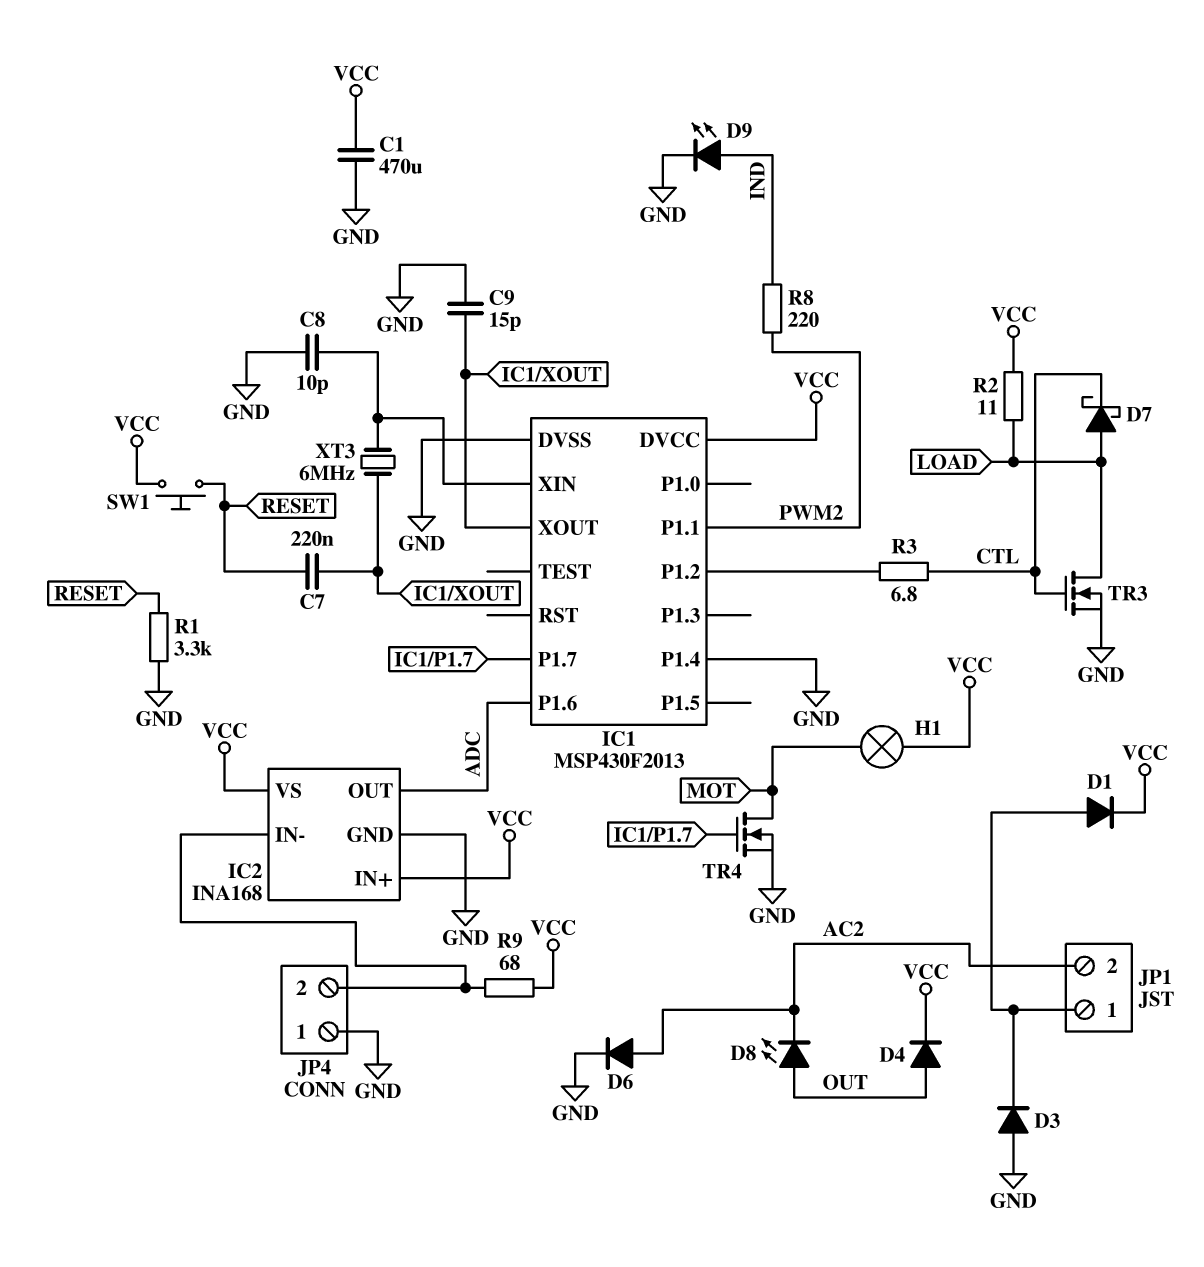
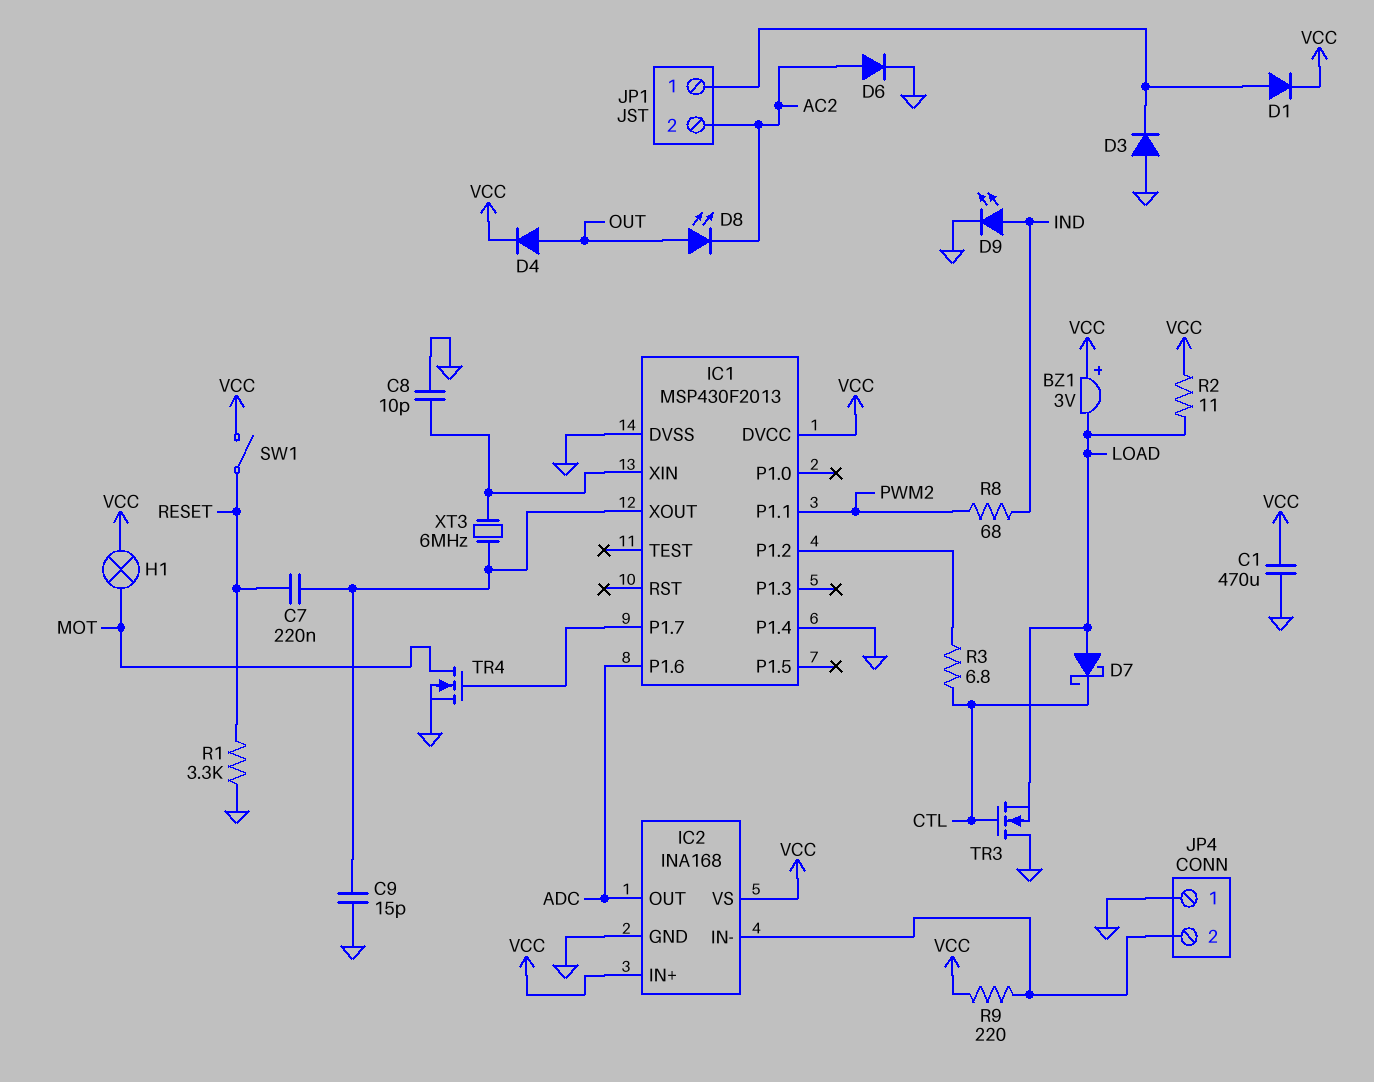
BZ1: none -> buzzer 3V (plus VCC, minus LOAD)
R8: 220 (IND, PWM2) -> 68 (IND, PWM2)
R9: 68 (IC2/IN-, VCC) -> 220 (IC2/IN-, VCC)
SW1: button (RESET, VCC) -> switch (RESET, VCC)
TR3: NMOS (G CTL, D LOAD, S GND) -> NMOS (G CTL, D GND, S LOAD)

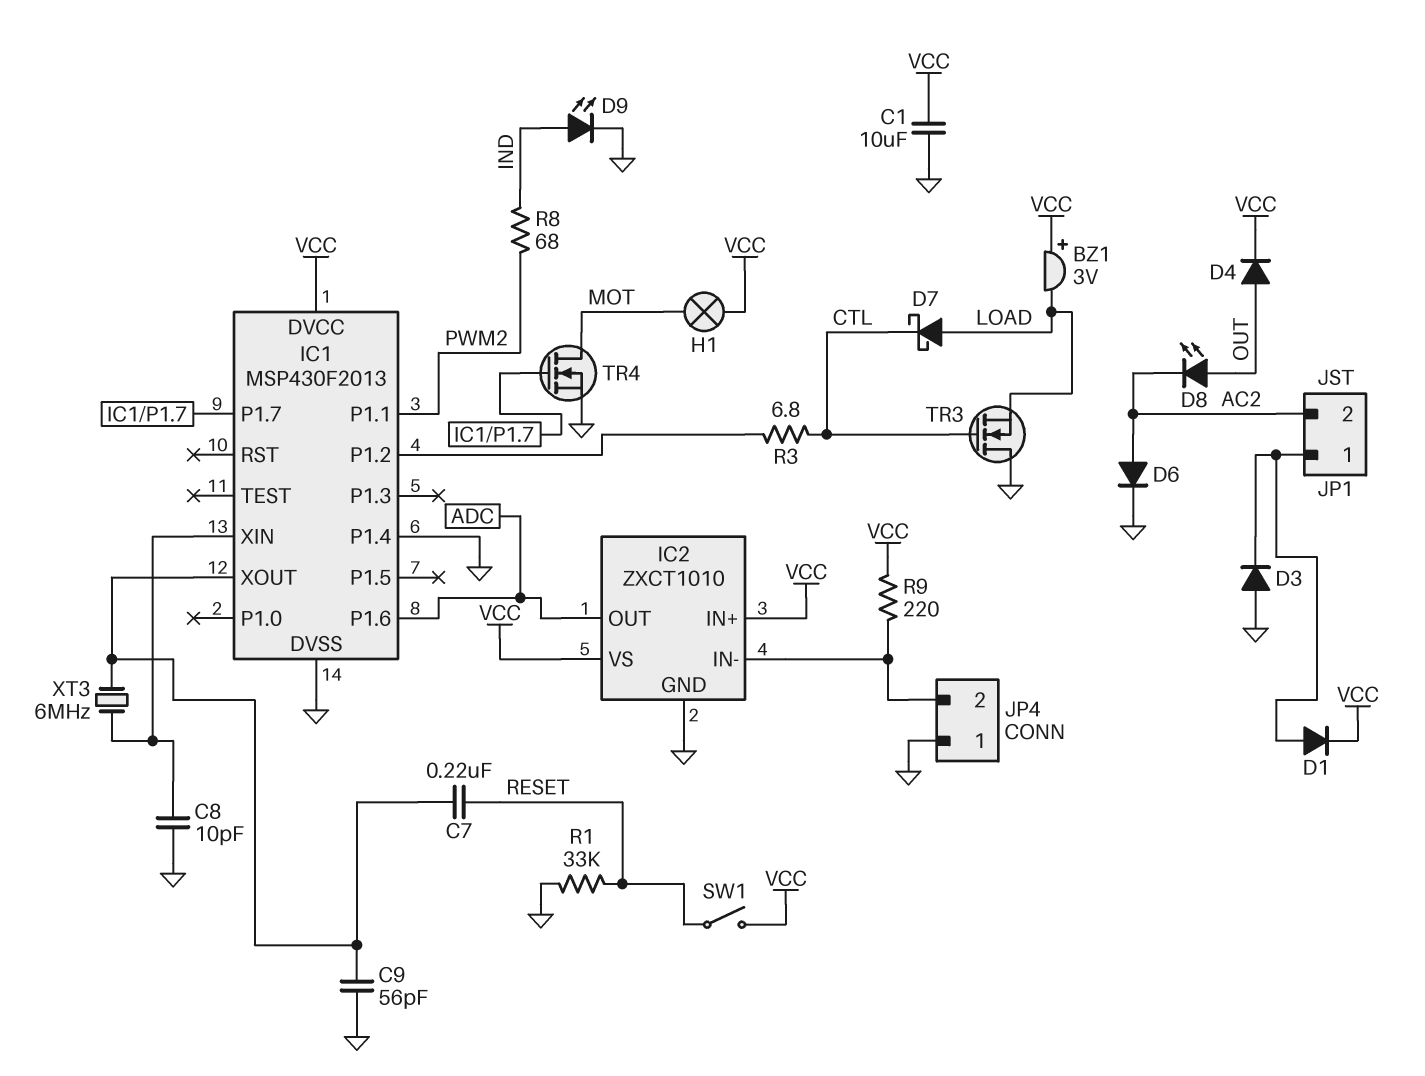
C1: 470uF (GND, VCC) -> 10uF (GND, VCC)
C9: 15pF (GND, IC1/XOUT) -> 56pF (GND, IC1/XOUT)
IC2: INA168 -> ZXCT1010
R1: 3.3k (GND, RESET) -> 33k (GND, RESET)
R2: 11 (LOAD, VCC) -> none

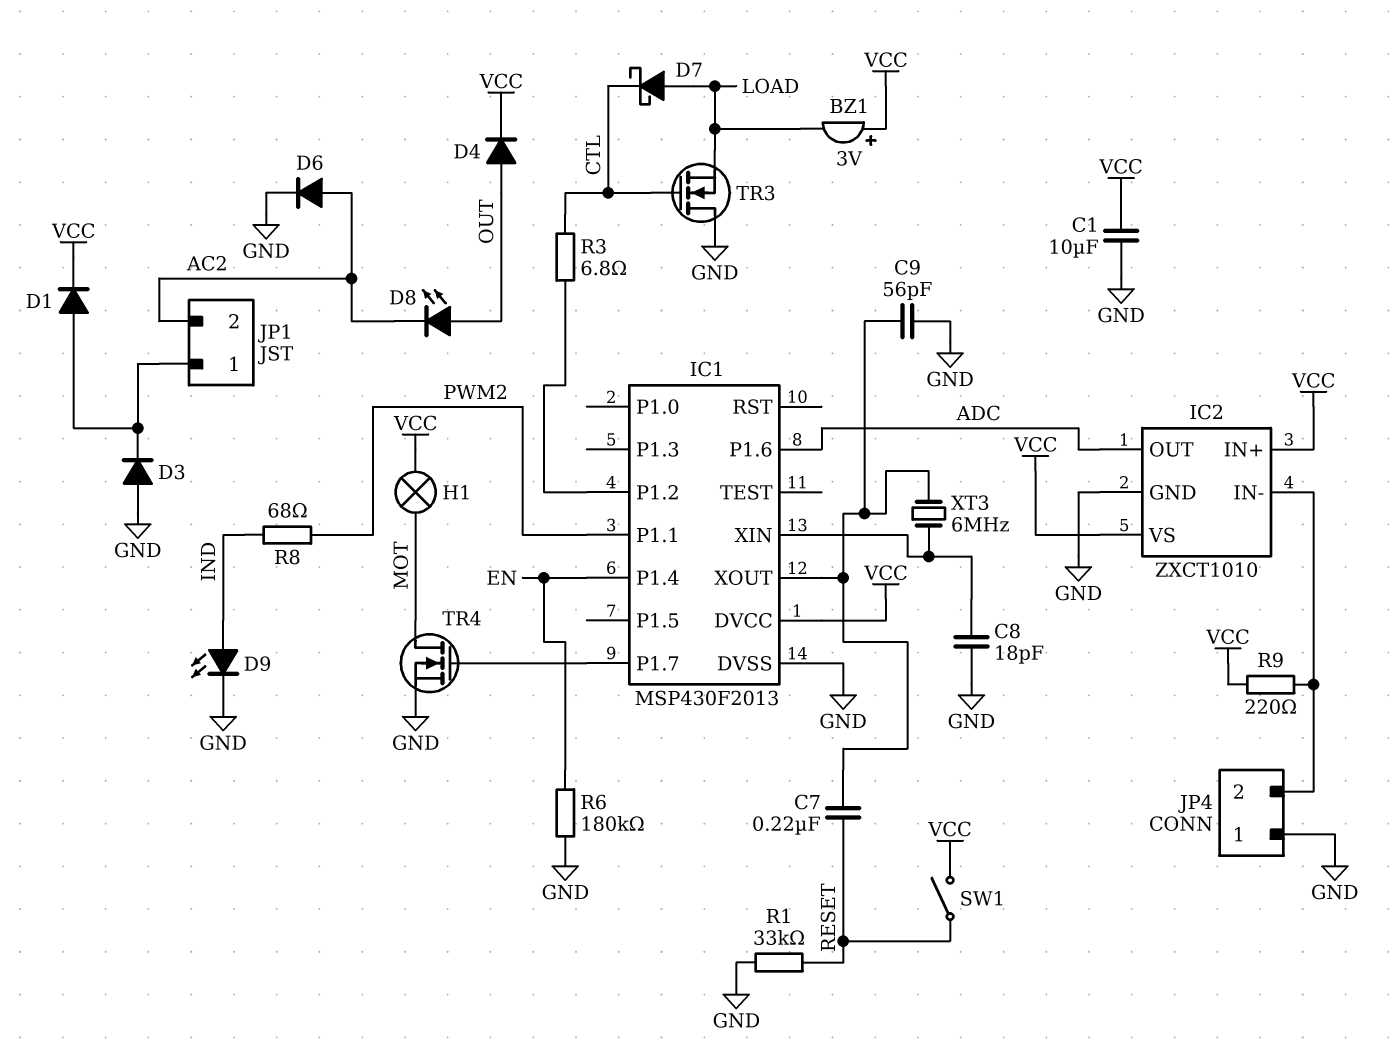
C8: 10pF (GND, IC1/XIN) -> 18pF (GND, IC1/XIN)
IC1 pin P1.4: GND -> EN
R6: none -> 180k (EN, GND)

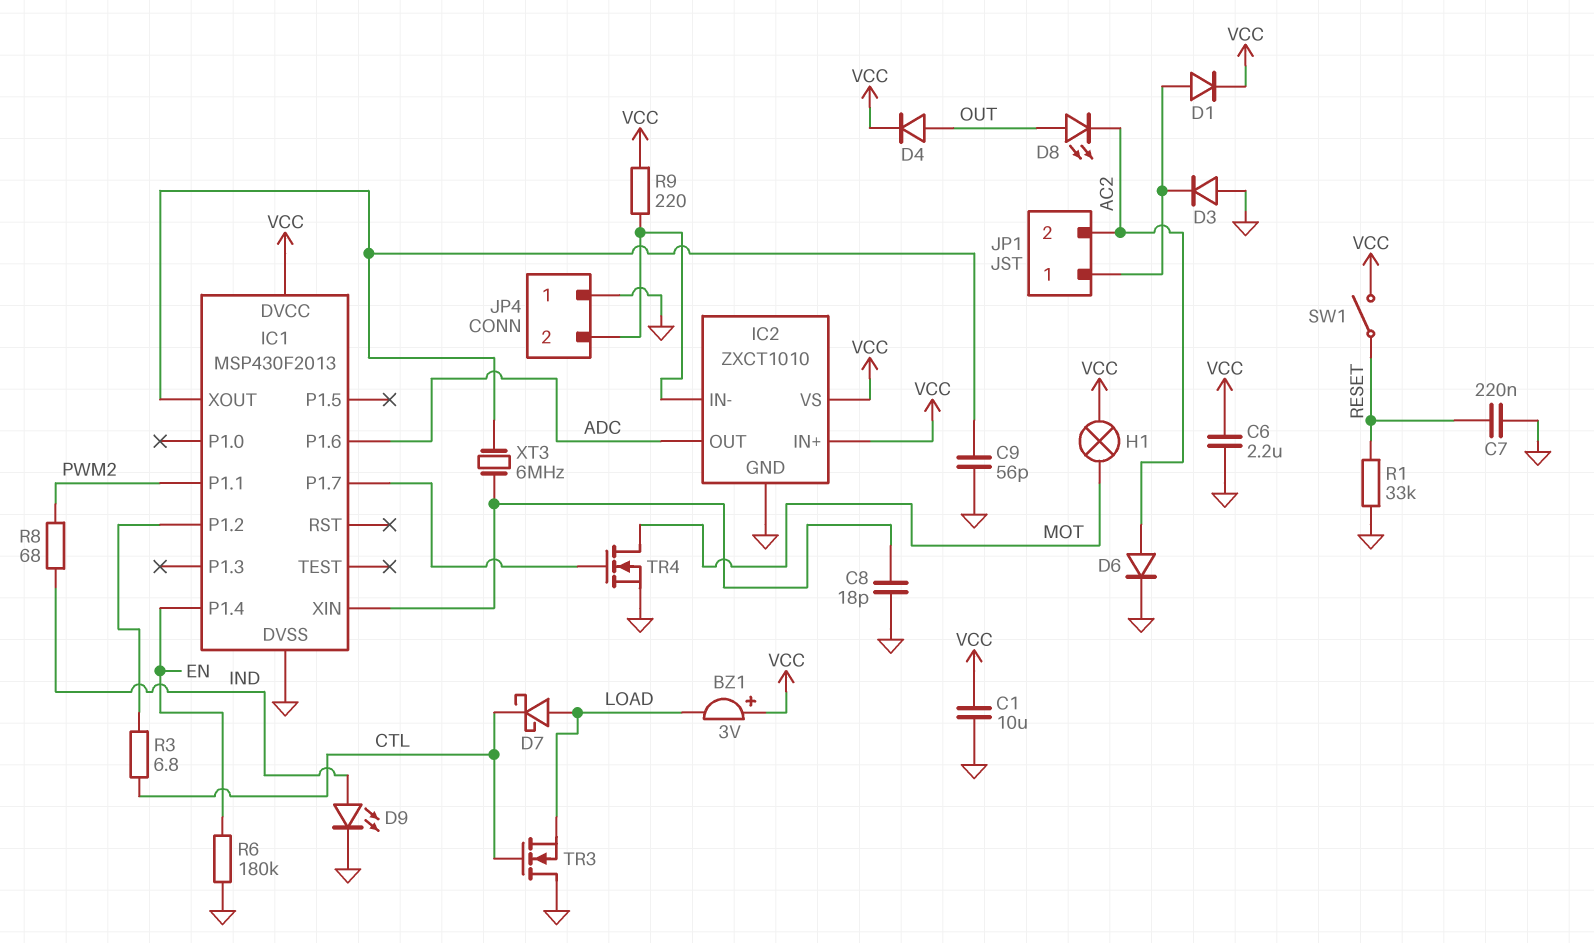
C6: none -> 2.2uF (GND, VCC)
C7: 220nF (IC1/XOUT, RESET) -> 220nF (GND, RESET)

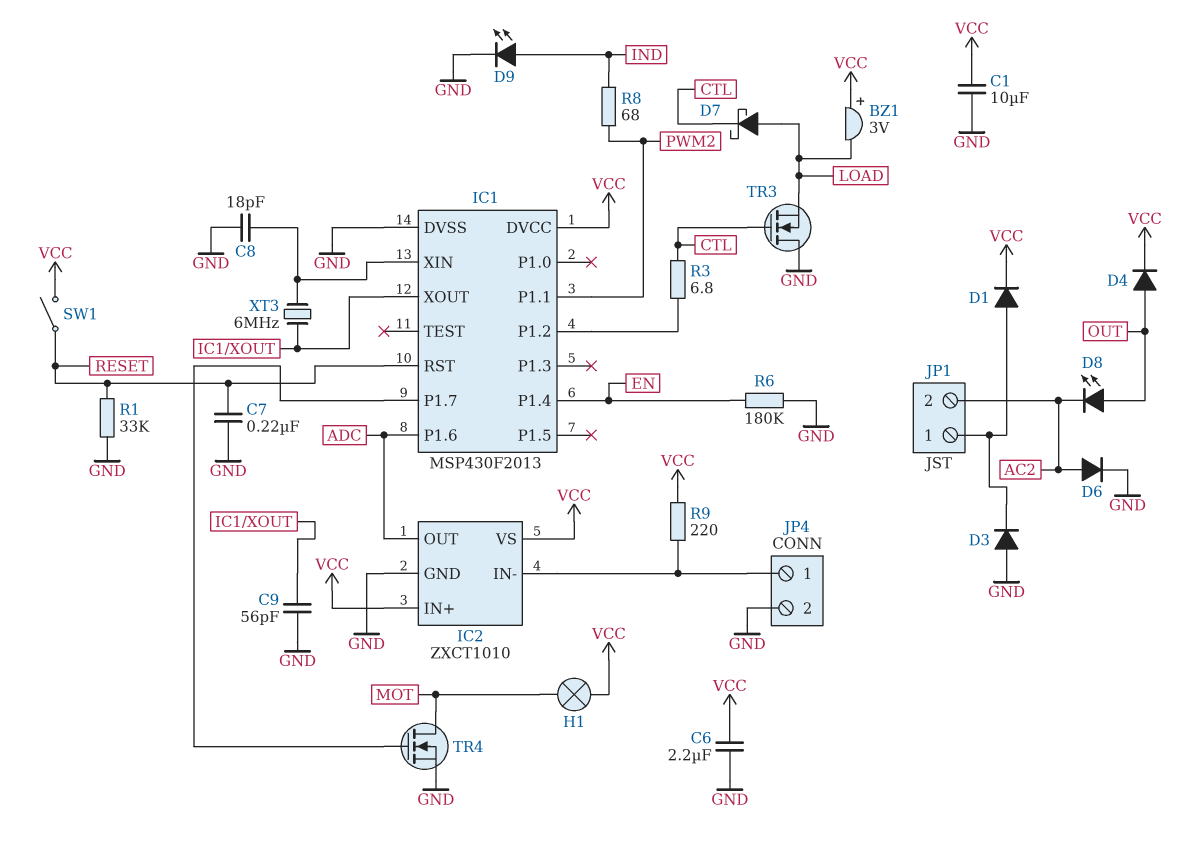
IC1 pin RST: none -> RESET
JP4 pin 1: GND -> IC2/IN-
JP4 pin 2: IC2/IN- -> GND

